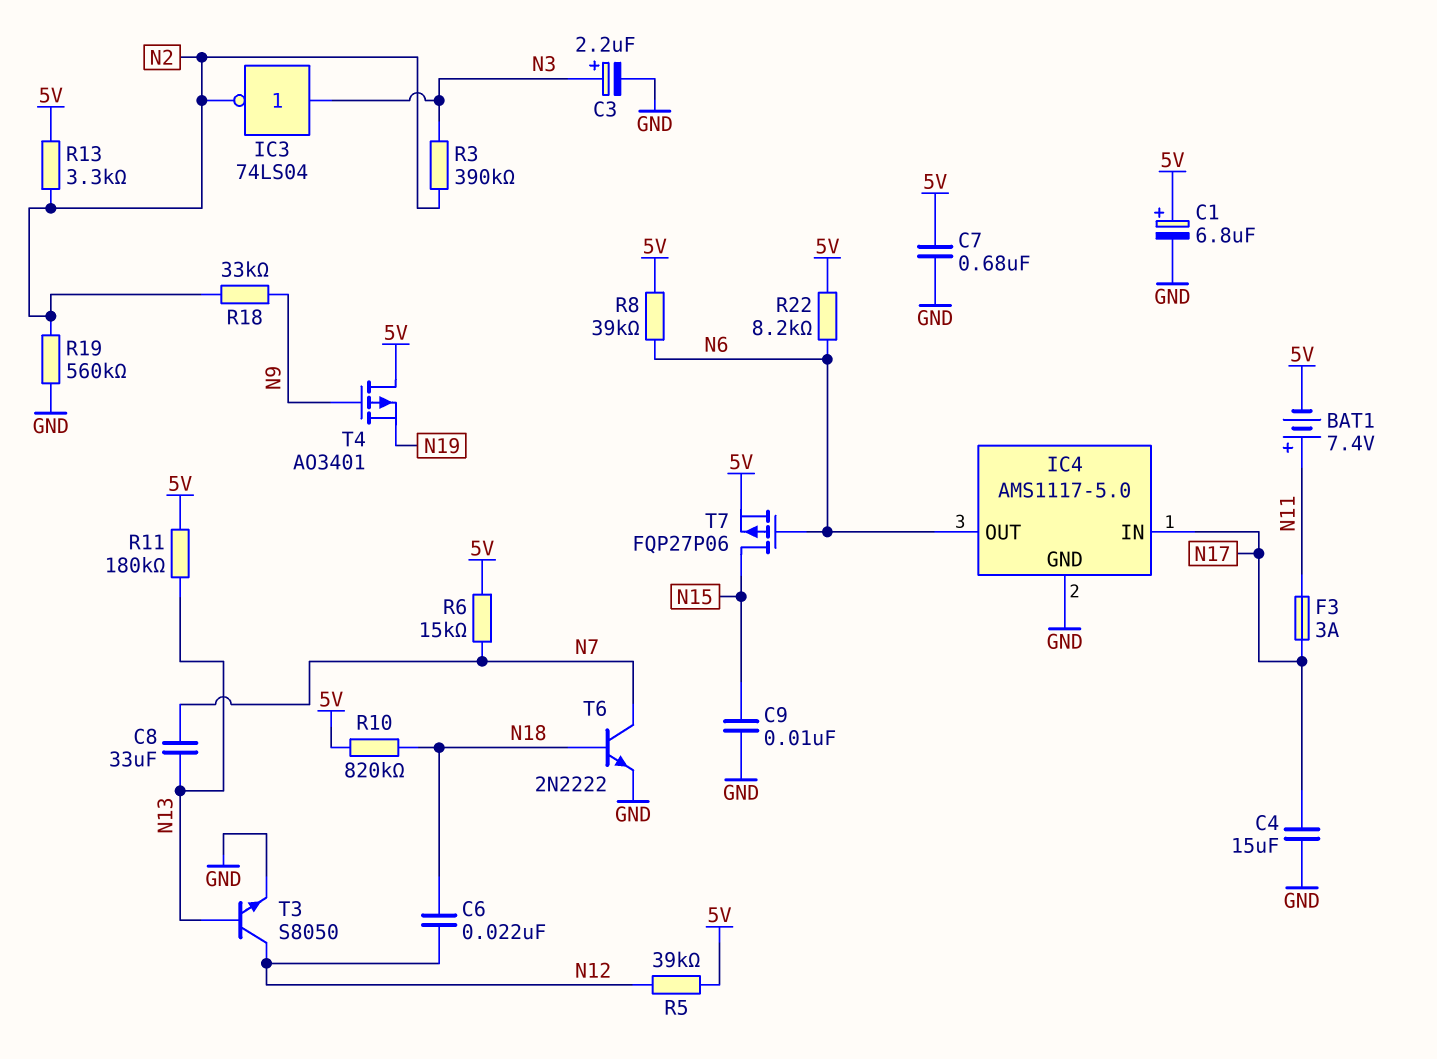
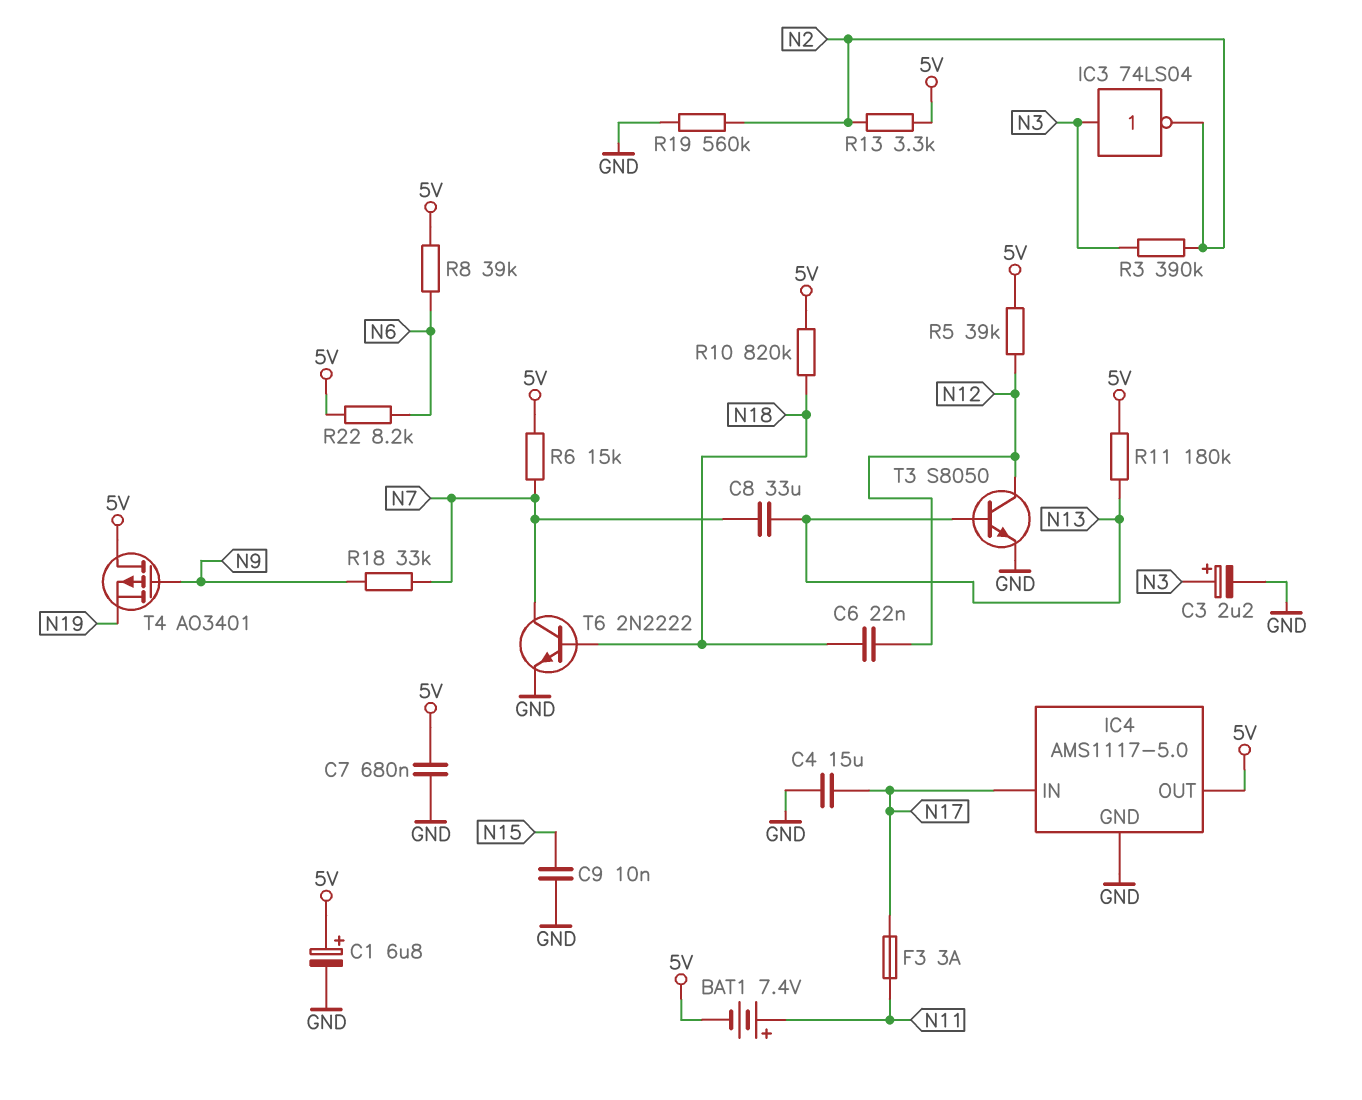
IC4 pin OUT: N6 -> 5V
R18: 33k (N2, N9) -> 33k (N7, N9)
T7: PMOS FQP27P06 (G N6, D N15, S 5V) -> none

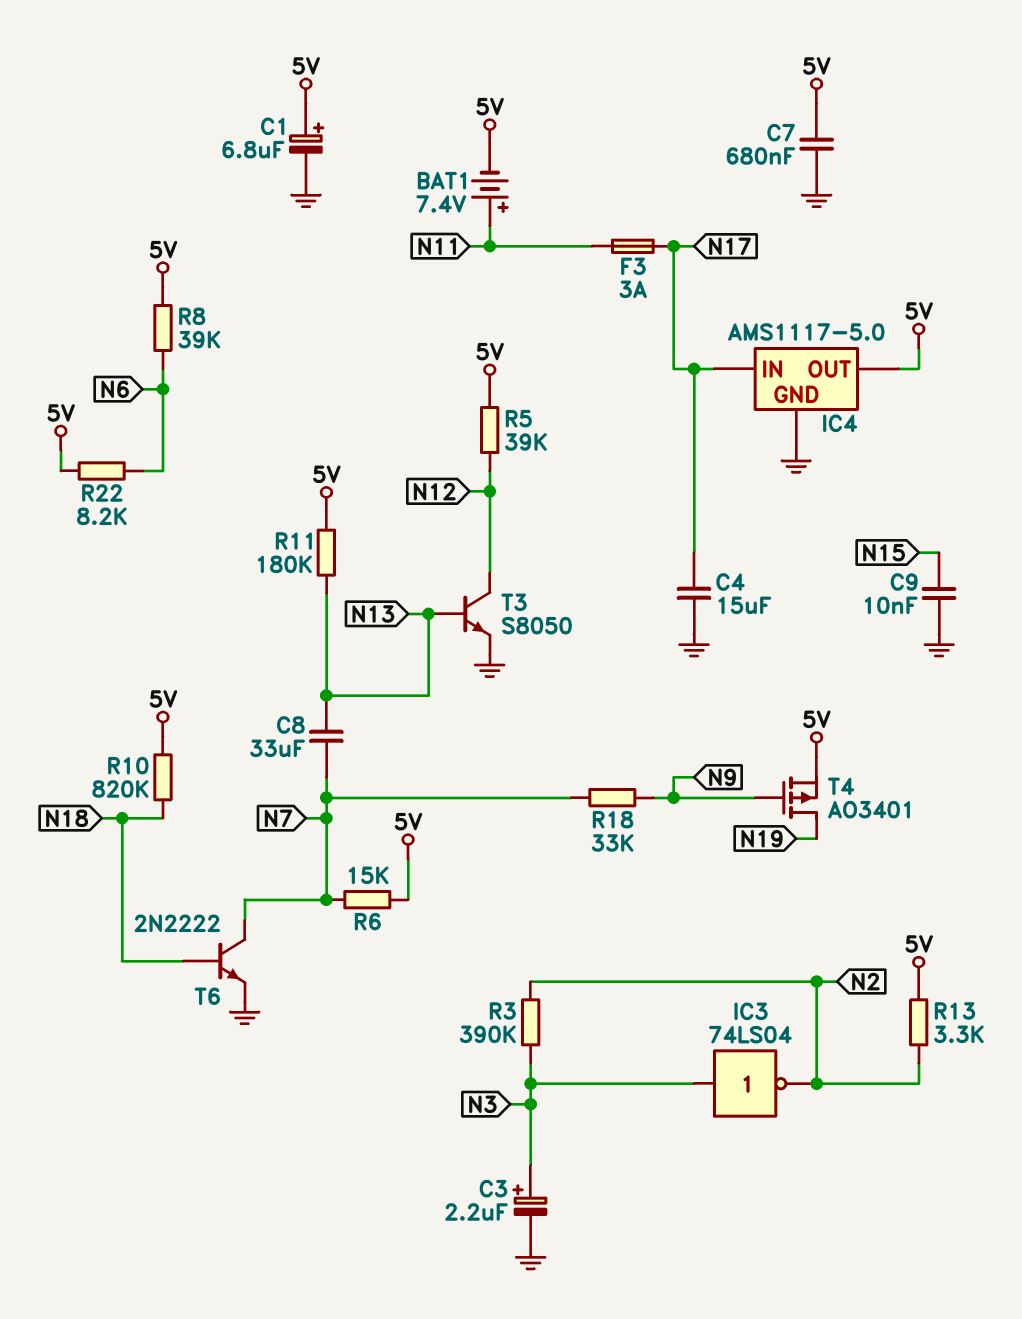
C6: 22nF (N12, N18) -> none
R19: 560k (GND, N2) -> none
T4: PMOS AO3401 (G N9, D 5V, S N19) -> PMOS AO3401 (G N9, D N19, S 5V)

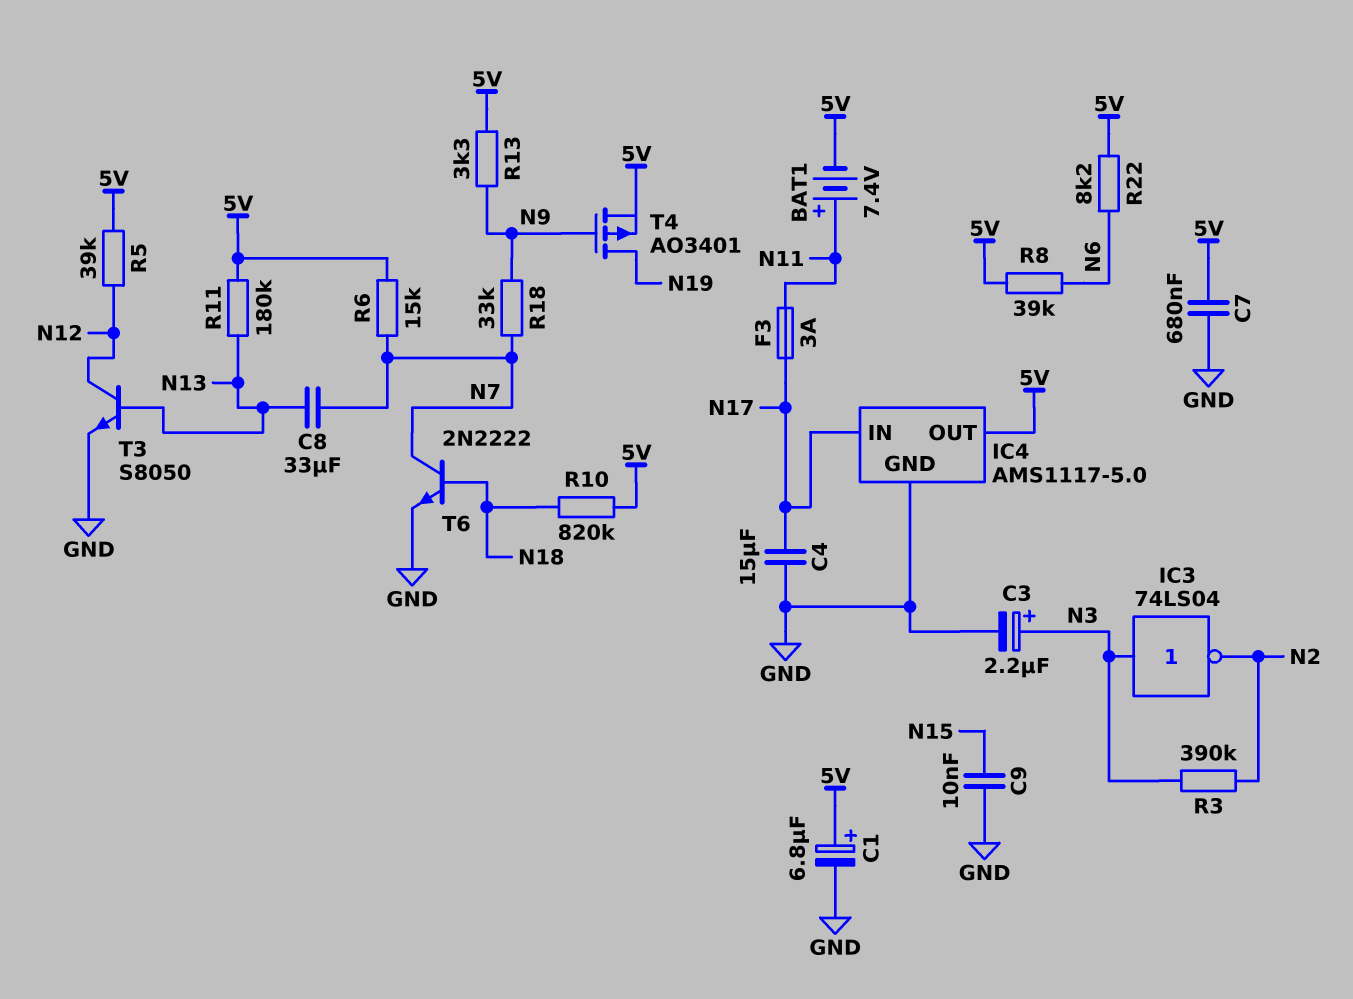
R13: 3.3k (5V, N2) -> 3.3k (5V, N9)

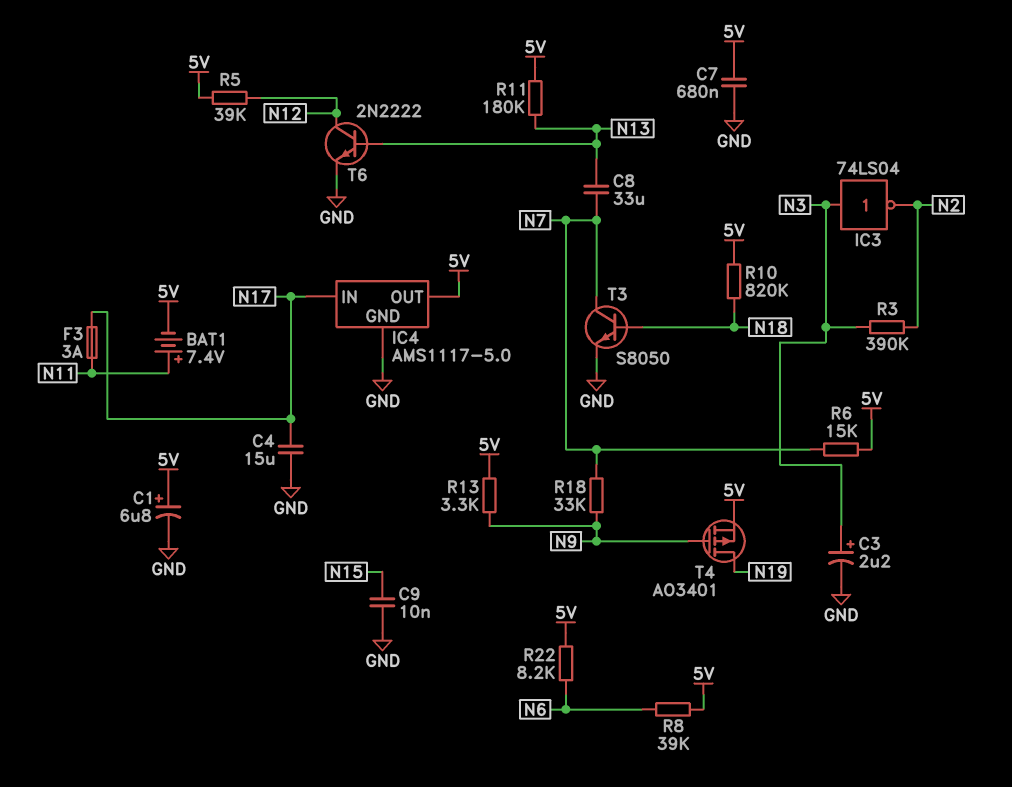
T3: NPN S8050 (B N13, C N12, E GND) -> NPN S8050 (B N18, C N7, E GND)
T6: NPN 2N2222 (B N18, C N7, E GND) -> NPN 2N2222 (B N13, C N12, E GND)

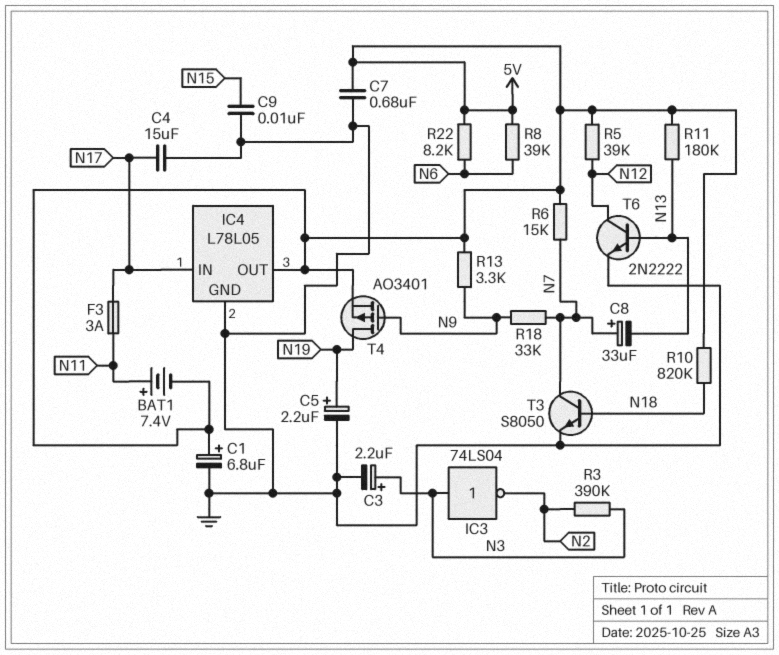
C5: none -> 2.2uF (plus N19, minus GND)
C8: 33uF (N7, N13) -> 33uF (plus N7, minus N13)
IC4: AMS1117-5.0 -> L78L05

